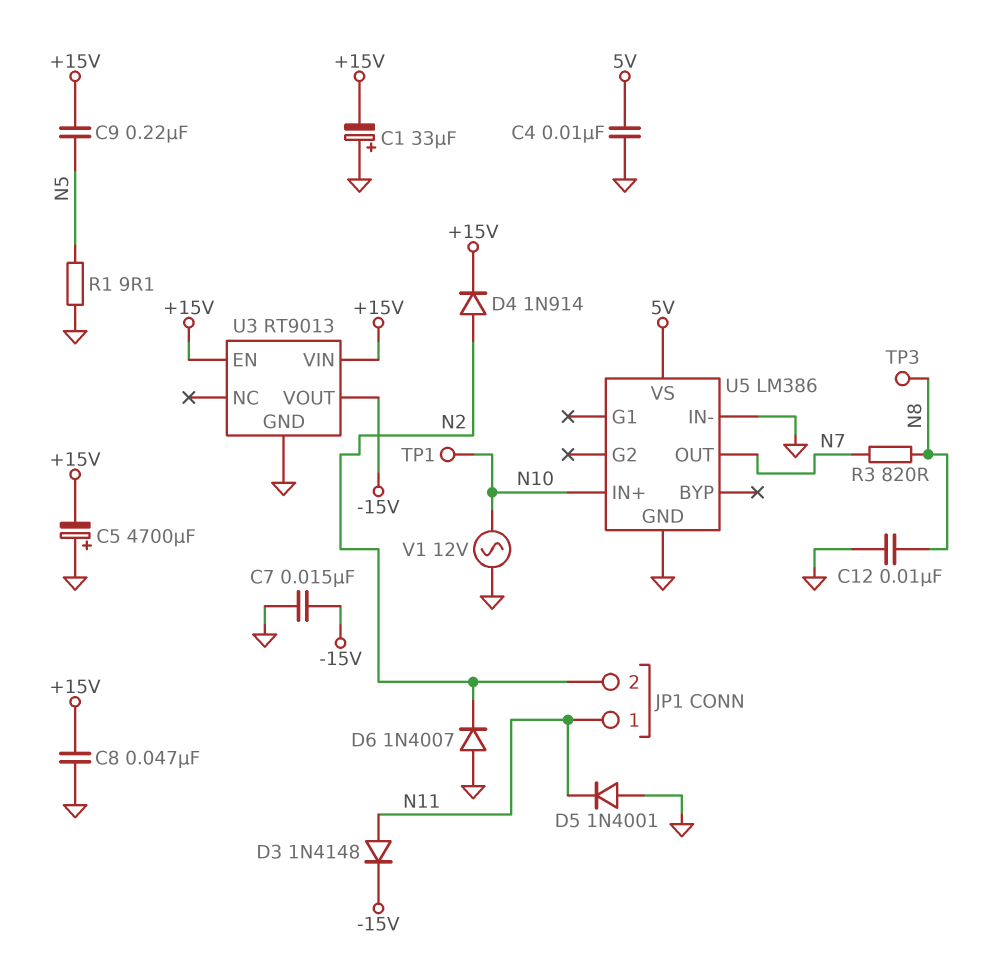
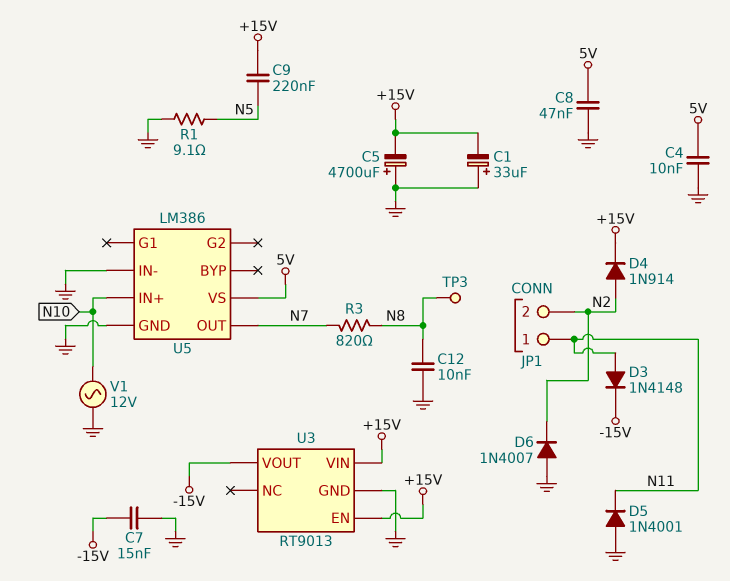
C8: 47nF (+15V, GND) -> 47nF (5V, GND)
TP1: test point (N10) -> none

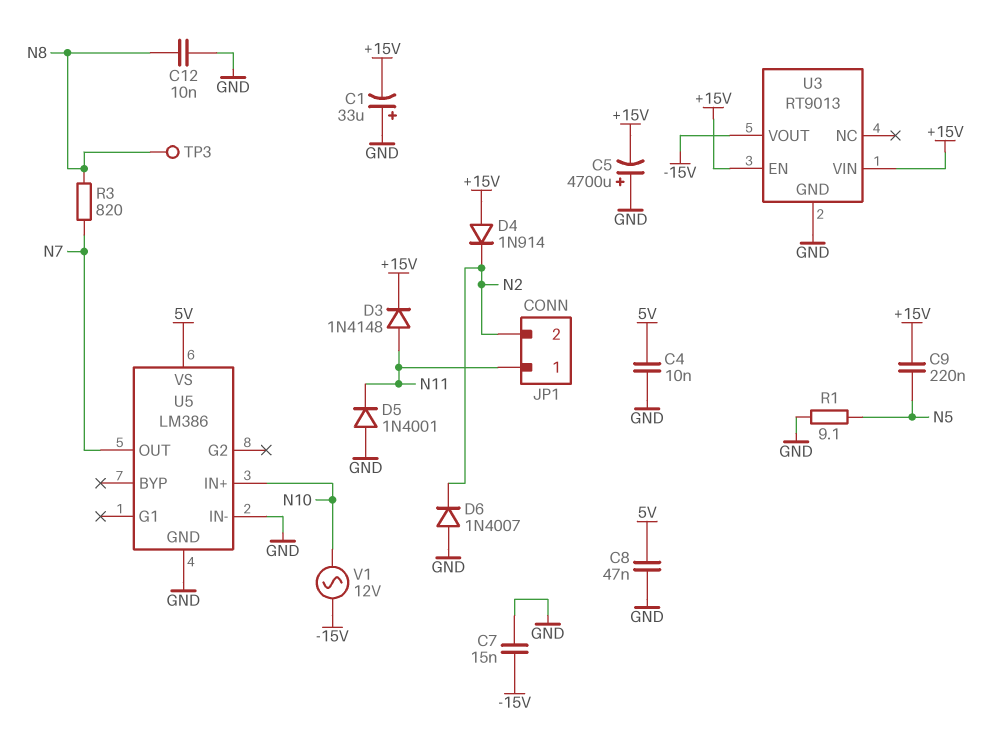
D3: diode 1N4148 (A N11, K -15V) -> diode 1N4148 (A N11, K +15V)
D4: diode 1N914 (A N2, K +15V) -> diode 1N914 (A +15V, K N2)
V1: AC 12V (GND, N10) -> AC 12V (-15V, N10)

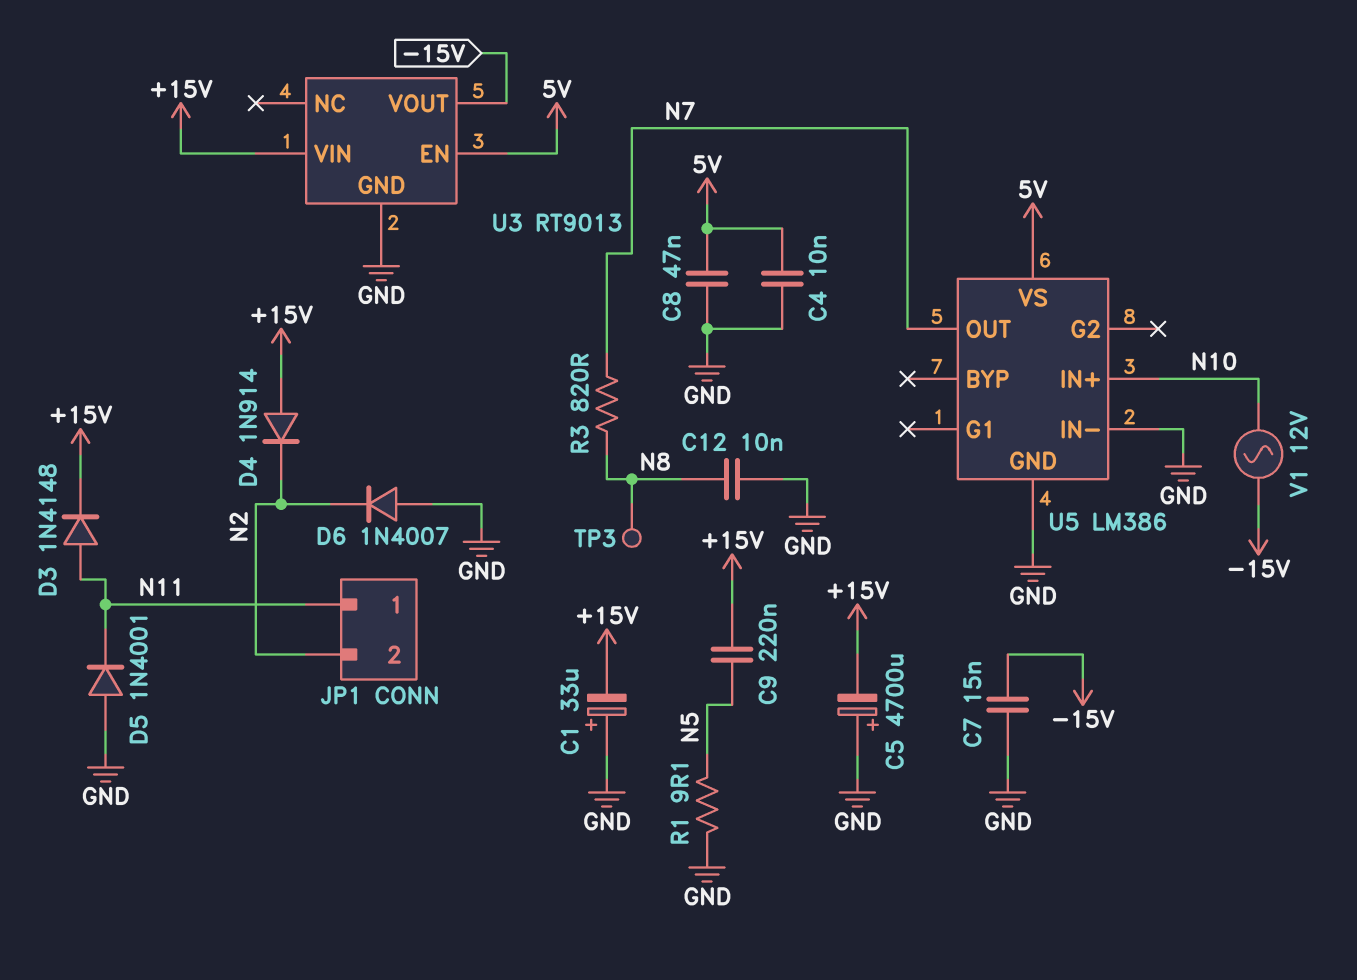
U3 pin EN: +15V -> 5V

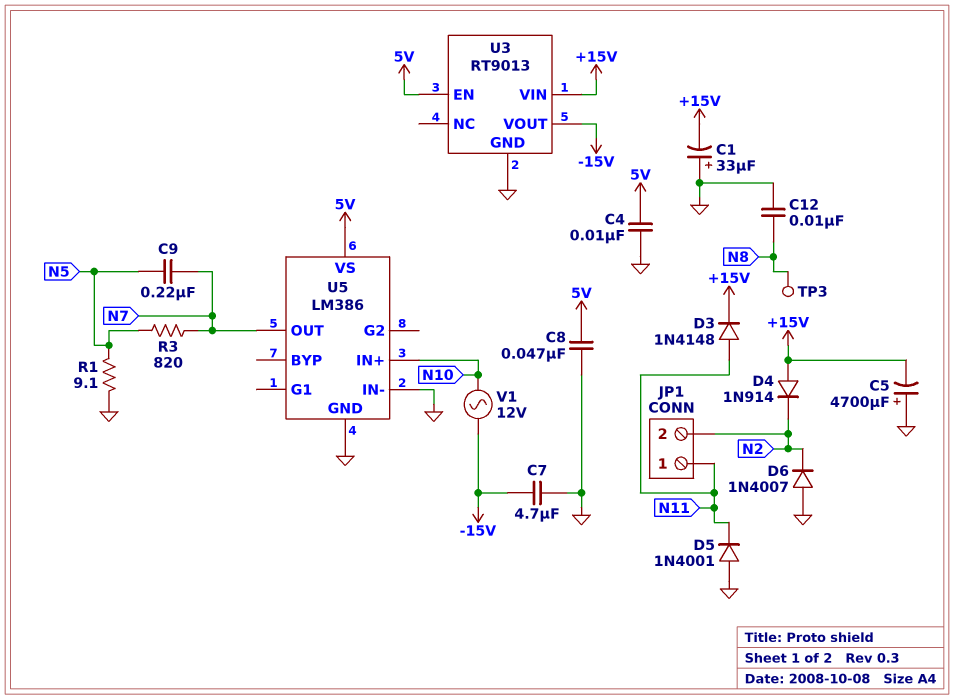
C7: 15nF (-15V, GND) -> 4.7uF (-15V, GND)
C9: 220nF (+15V, N5) -> 220nF (N5, N7)
R3: 820 (N7, N8) -> 820 (N5, N7)

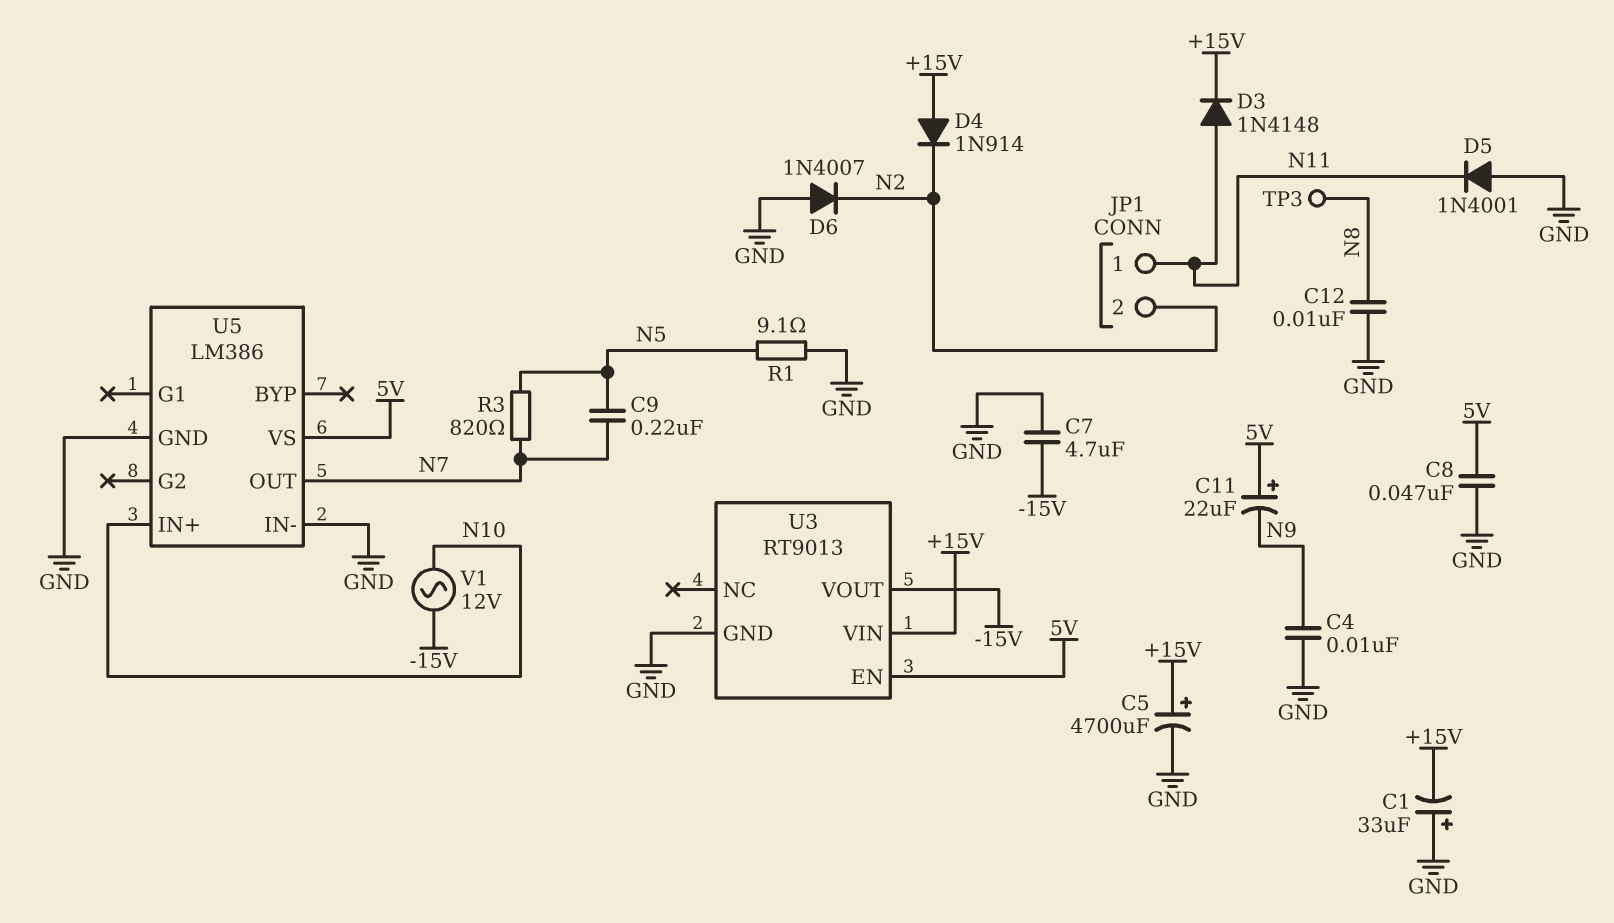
C4: 10nF (5V, GND) -> 10nF (GND, N9)
C5: 4700uF (plus GND, minus +15V) -> 4700uF (plus +15V, minus GND)
C11: none -> 22uF (plus 5V, minus N9)

